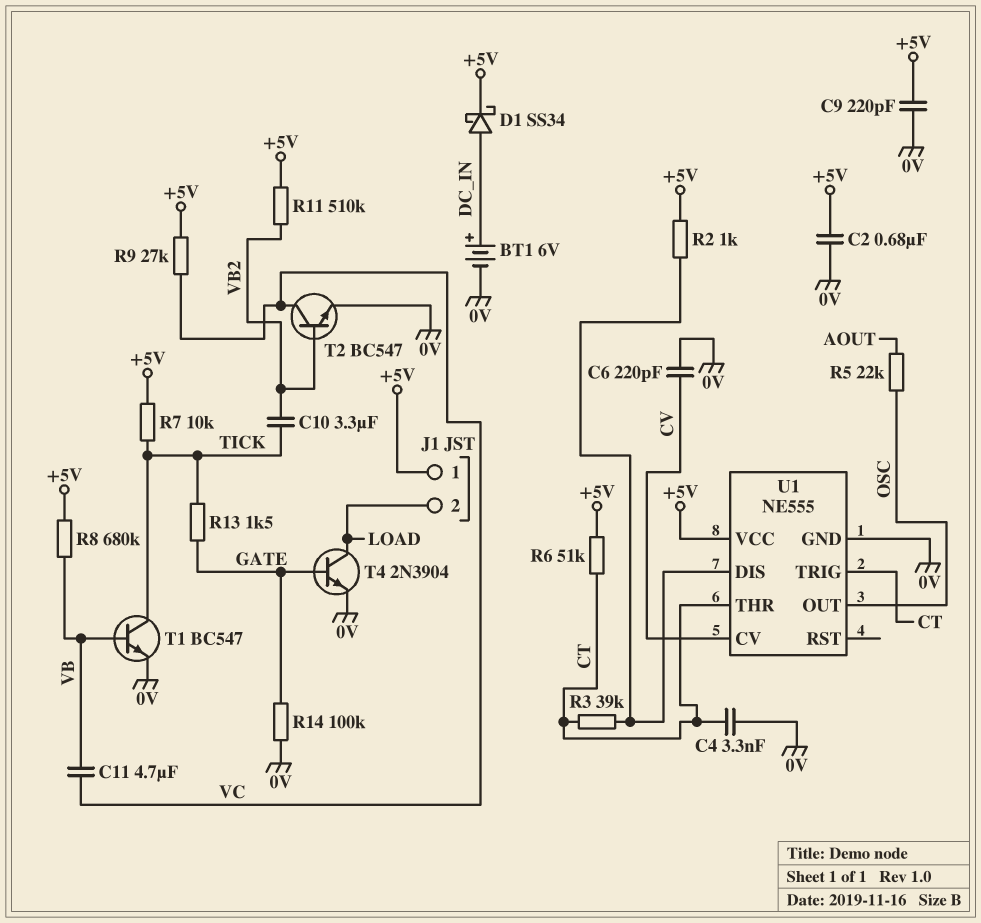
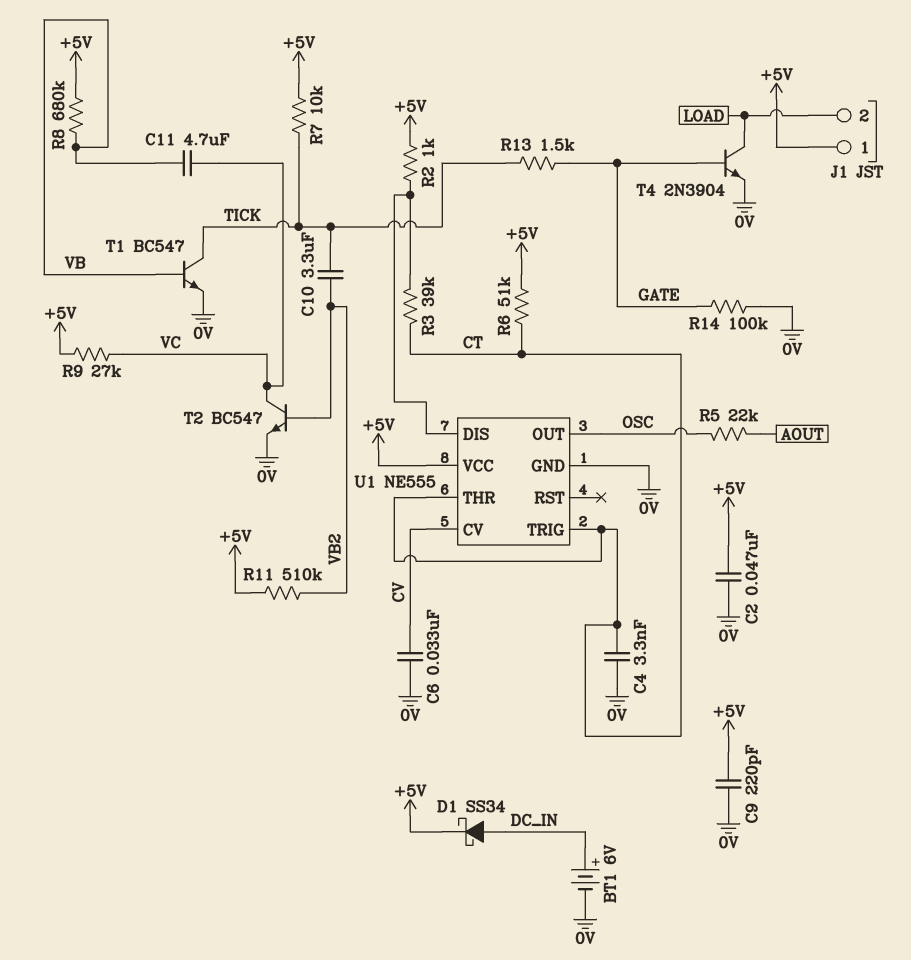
C2: 680nF (+5V, 0V) -> 47nF (+5V, 0V)
C6: 220pF (0V, CV) -> 33nF (0V, CV)

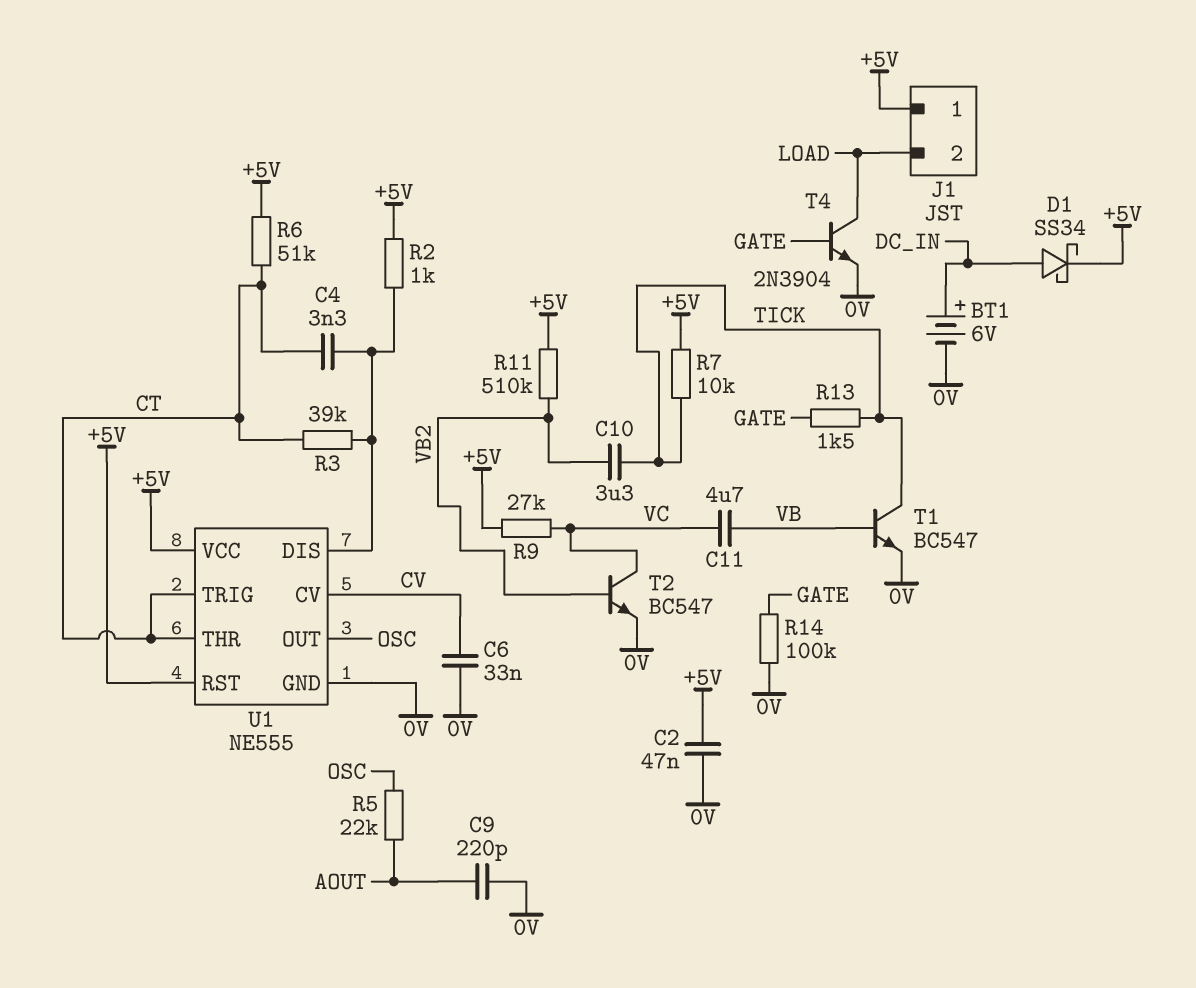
C4: 3.3nF (0V, CT) -> 3.3nF (CT, U1/DIS)
C9: 220pF (+5V, 0V) -> 220pF (0V, AOUT)
R8: 680k (+5V, VB) -> none
U1 pin RST: none -> +5V

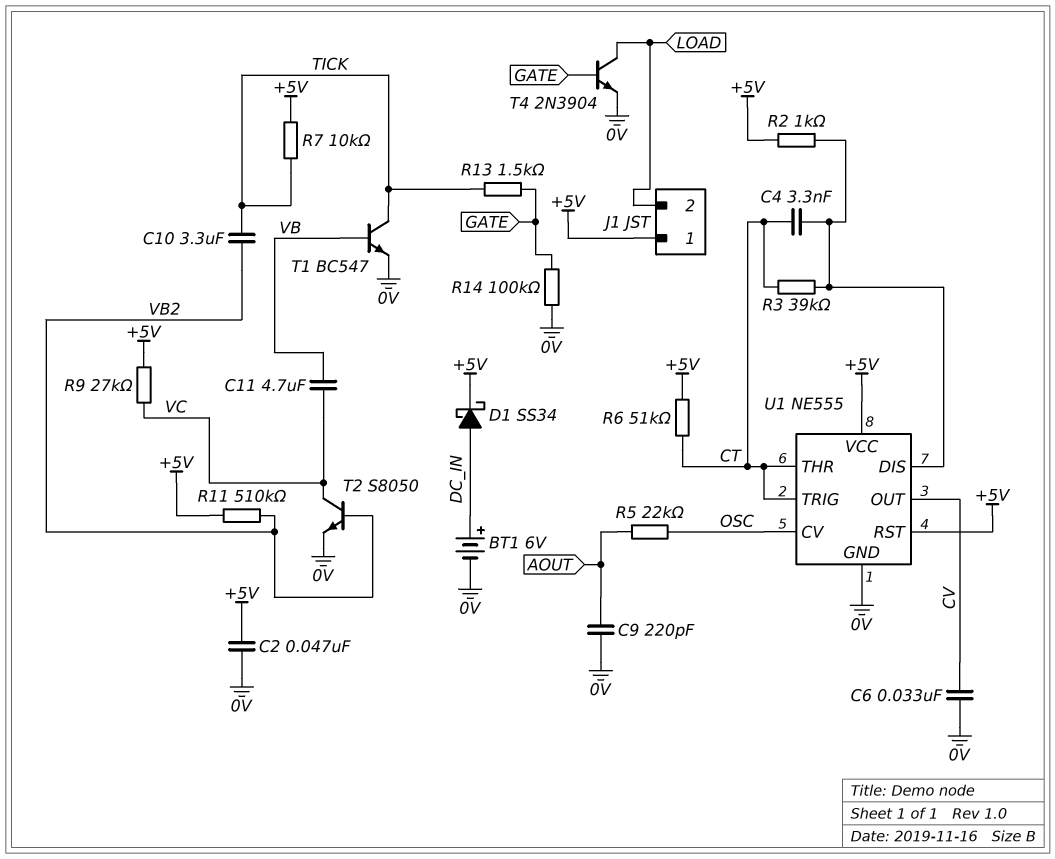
T2: NPN BC547 (B VB2, C VC, E 0V) -> NPN S8050 (B VB2, C VC, E 0V)
U1 pin CV: CV -> OSC
U1 pin OUT: OSC -> CV

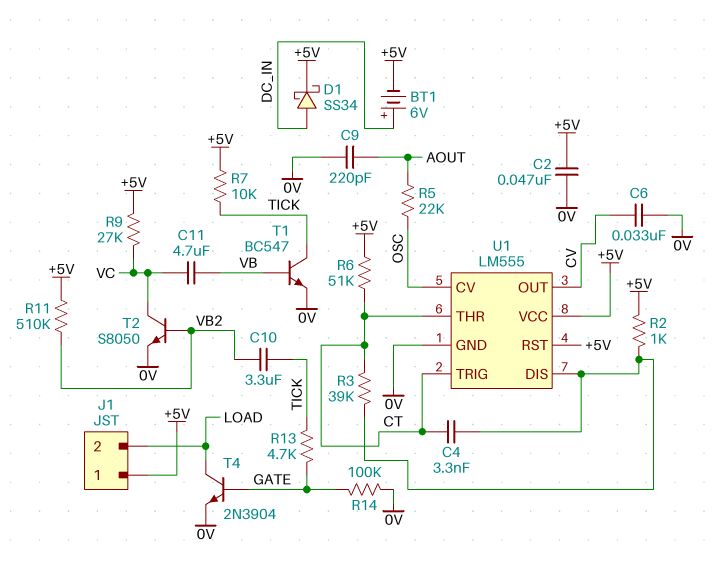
BT1: 6V (plus DC_IN, minus 0V) -> 6V (plus DC_IN, minus +5V)
R13: 1.5k (GATE, TICK) -> 4.7k (GATE, TICK)
U1: NE555 -> LM555

